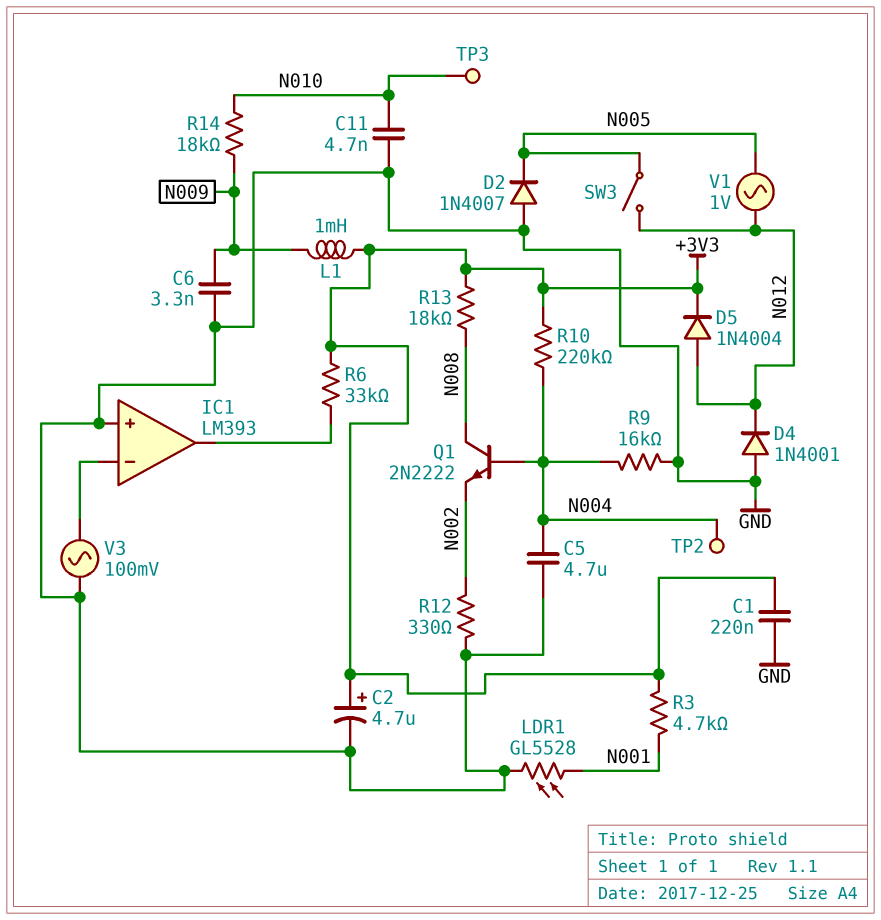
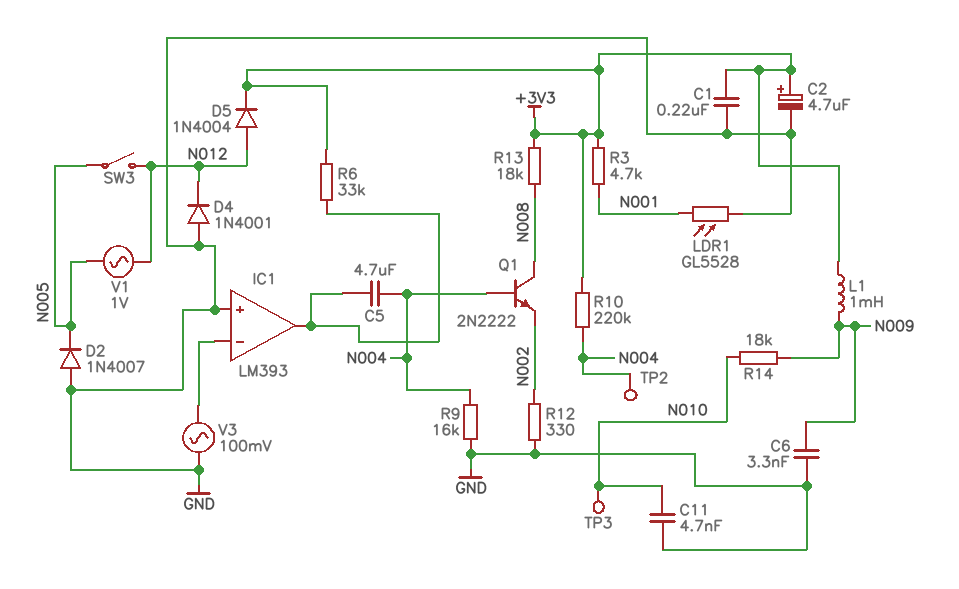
C5: 4.7uF (GND, N004) -> 4.7uF (IC1/out, N004)

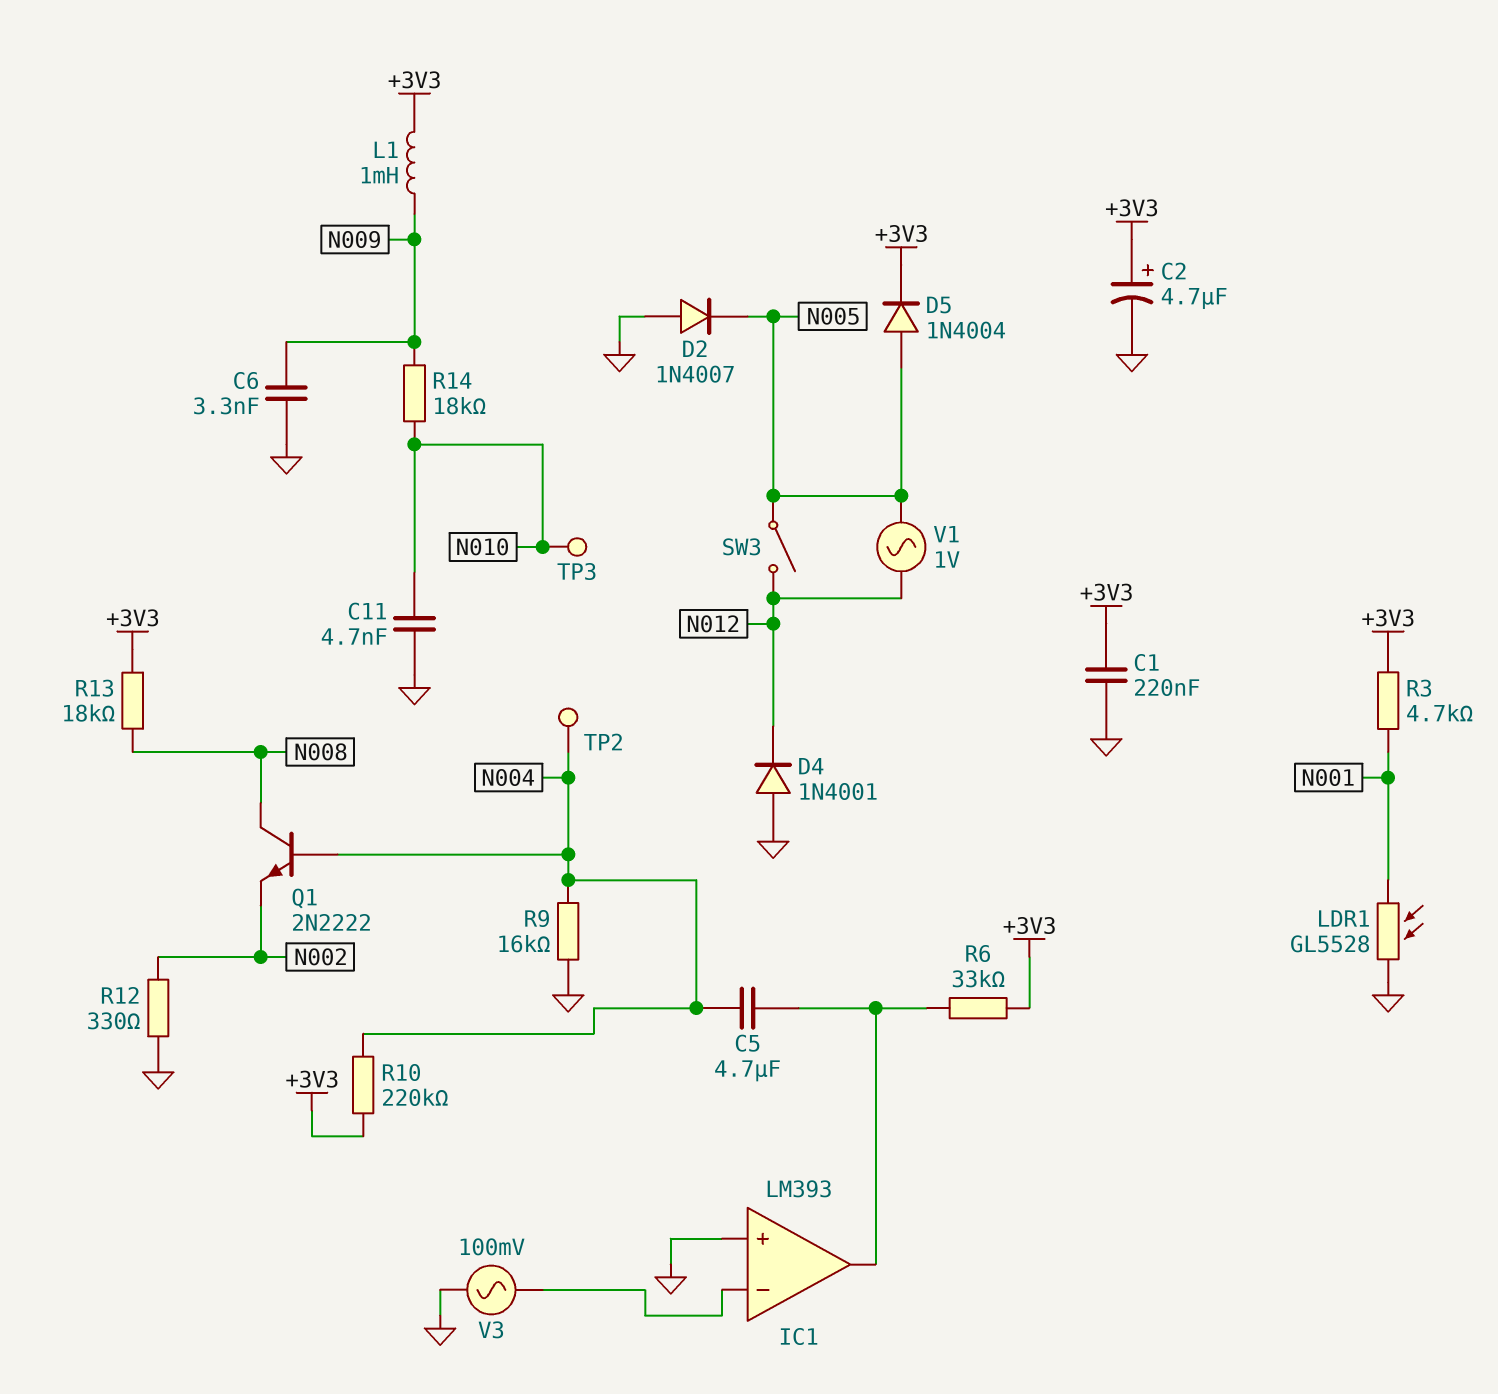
D5: diode 1N4004 (A N012, K +3V3) -> diode 1N4004 (A N005, K +3V3)

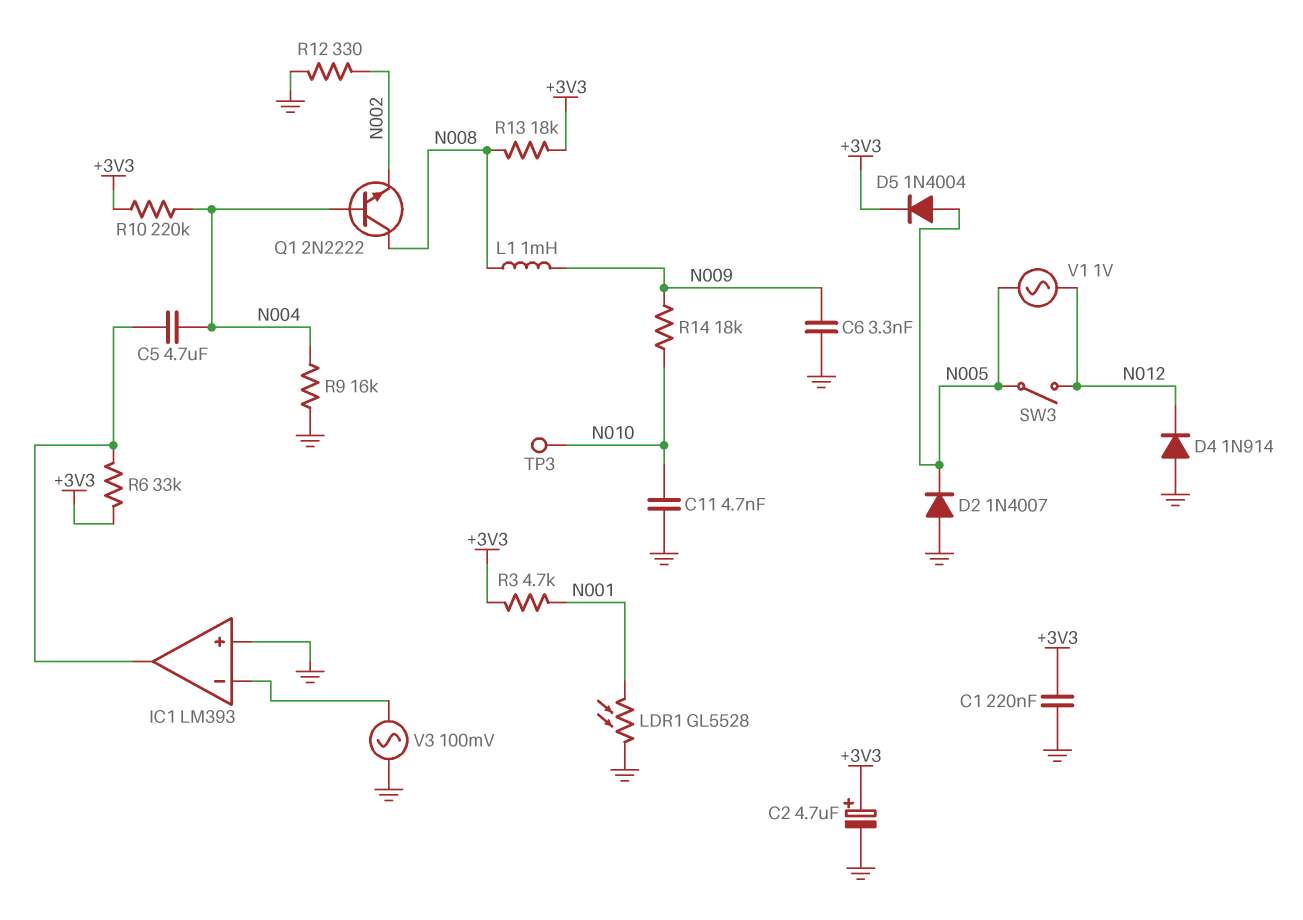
D4: diode 1N4001 (A GND, K N012) -> diode 1N914 (A GND, K N012)
L1: 1mH (+3V3, N009) -> 1mH (N008, N009)
TP2: test point (N004) -> none

